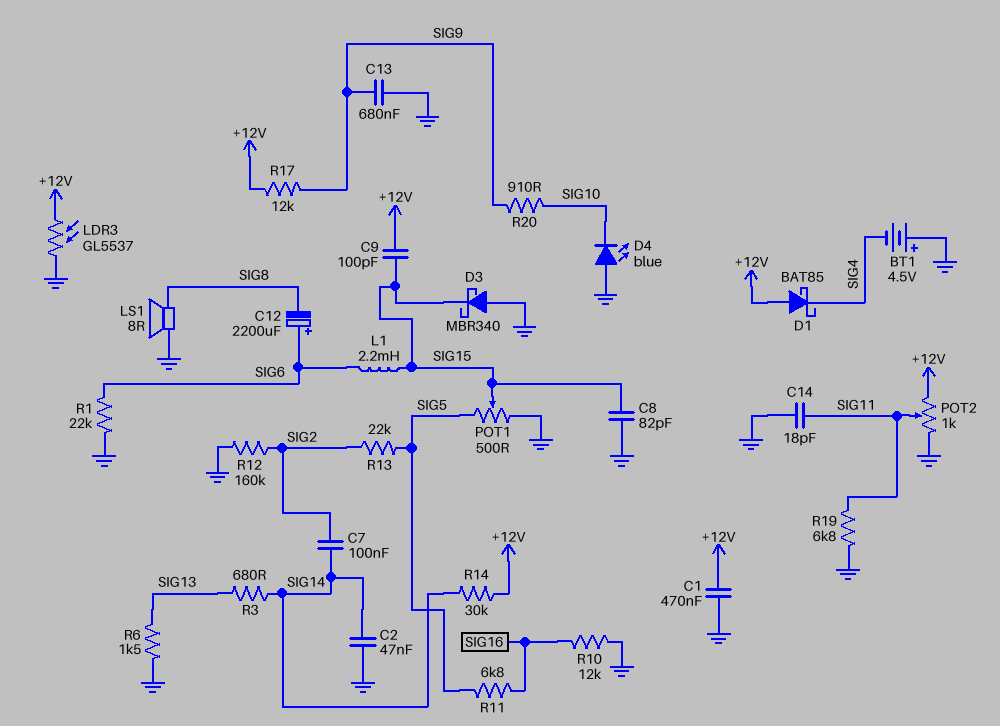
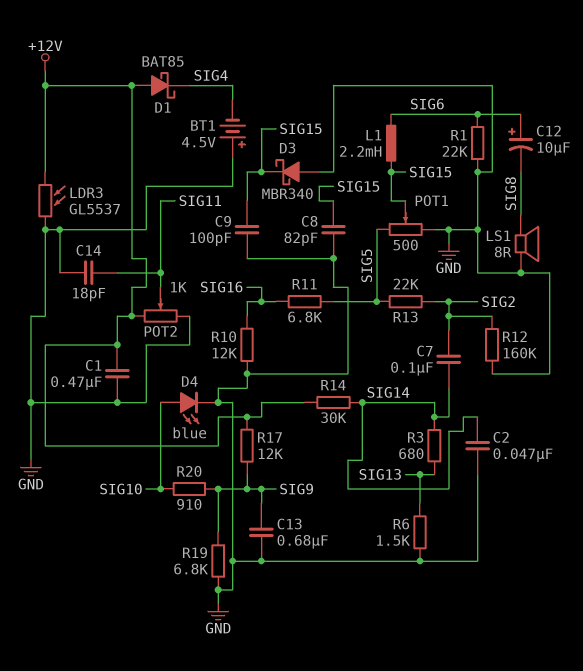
C9: 100pF (+12V, SIG15) -> 100pF (GND, SIG15)
C12: 2200uF (plus SIG6, minus SIG8) -> 10uF (plus SIG6, minus SIG8)
D4: LED blue (A GND, K SIG10) -> LED blue (A SIG10, K GND)
R19: 6.8k (GND, SIG11) -> 6.8k (GND, SIG9)

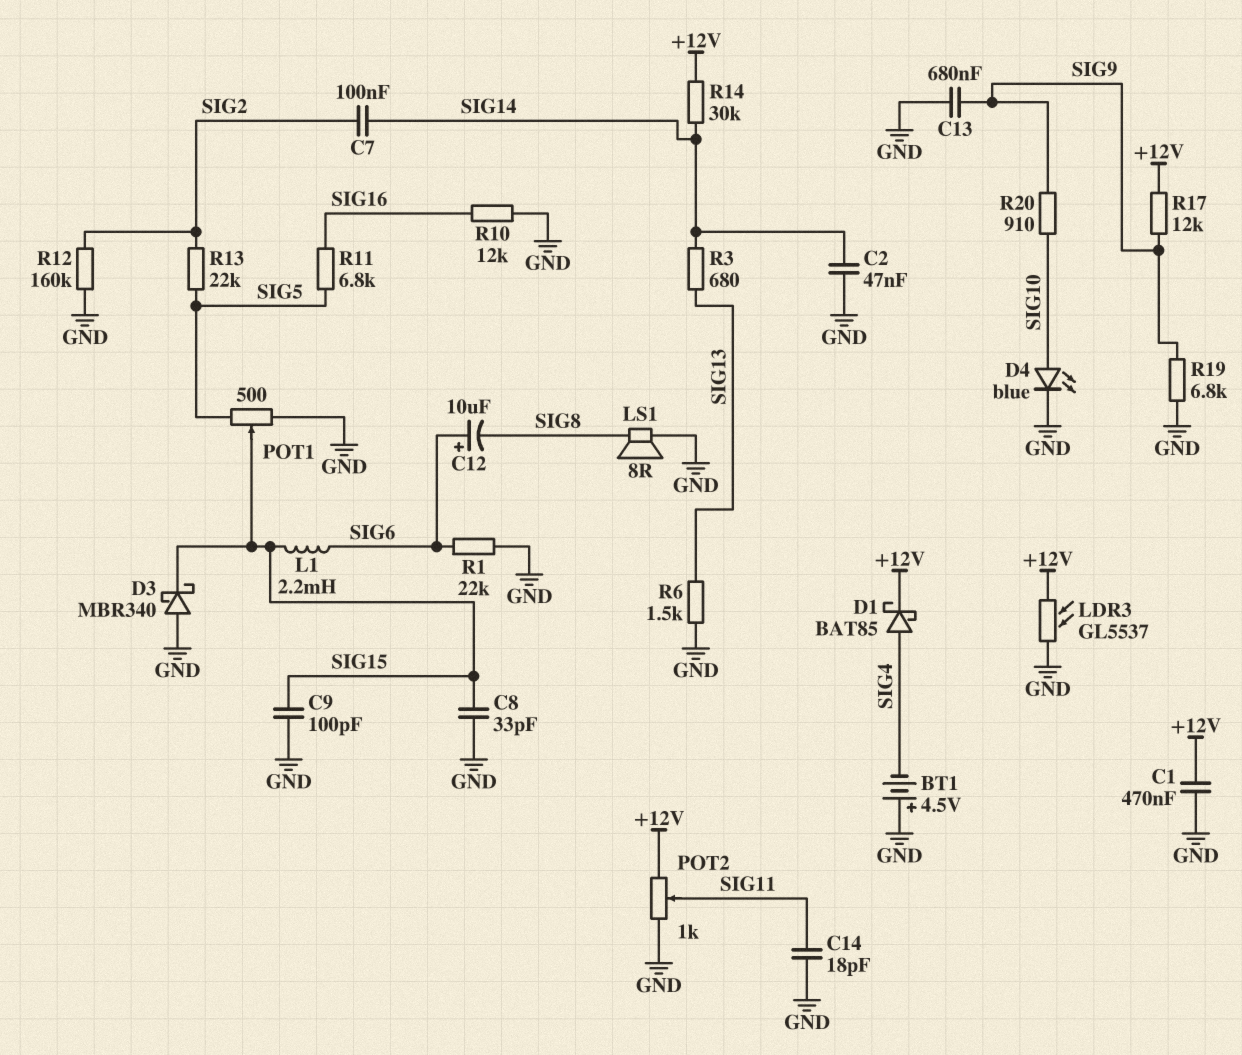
C8: 82pF (GND, SIG15) -> 33pF (GND, SIG15)
D1: schottky BAT85 (A +12V, K SIG4) -> schottky BAT85 (A SIG4, K +12V)

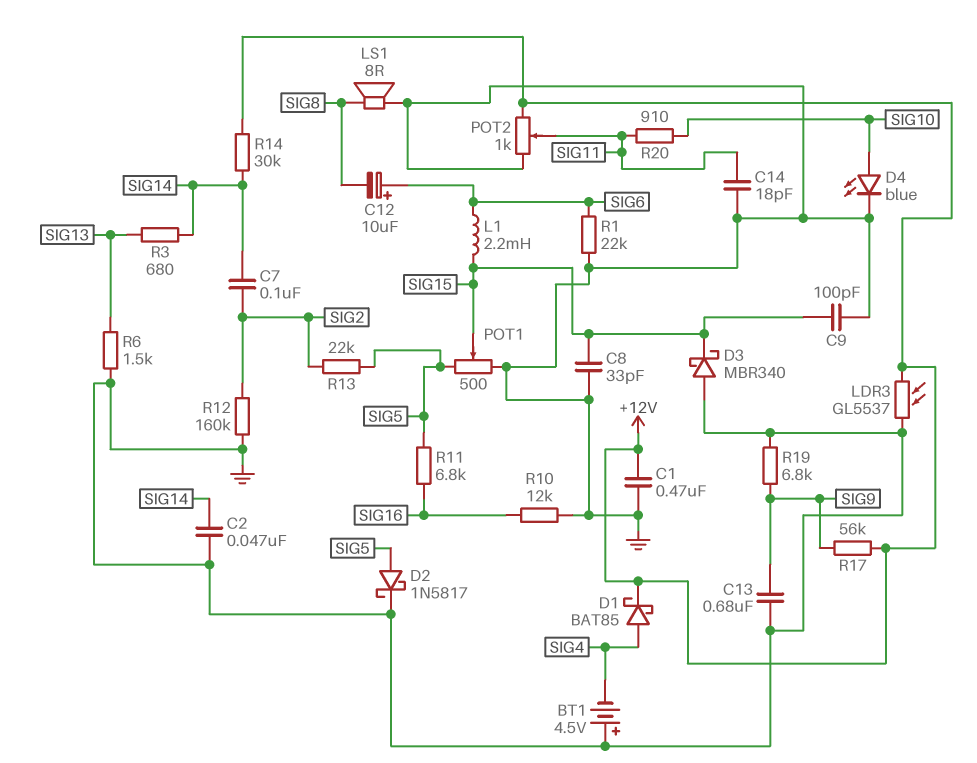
D2: none -> schottky 1N5817 (A SIG5, K GND)
R17: 12k (+12V, SIG9) -> 56k (+12V, SIG9)
R20: 910 (SIG9, SIG10) -> 910 (SIG10, SIG11)

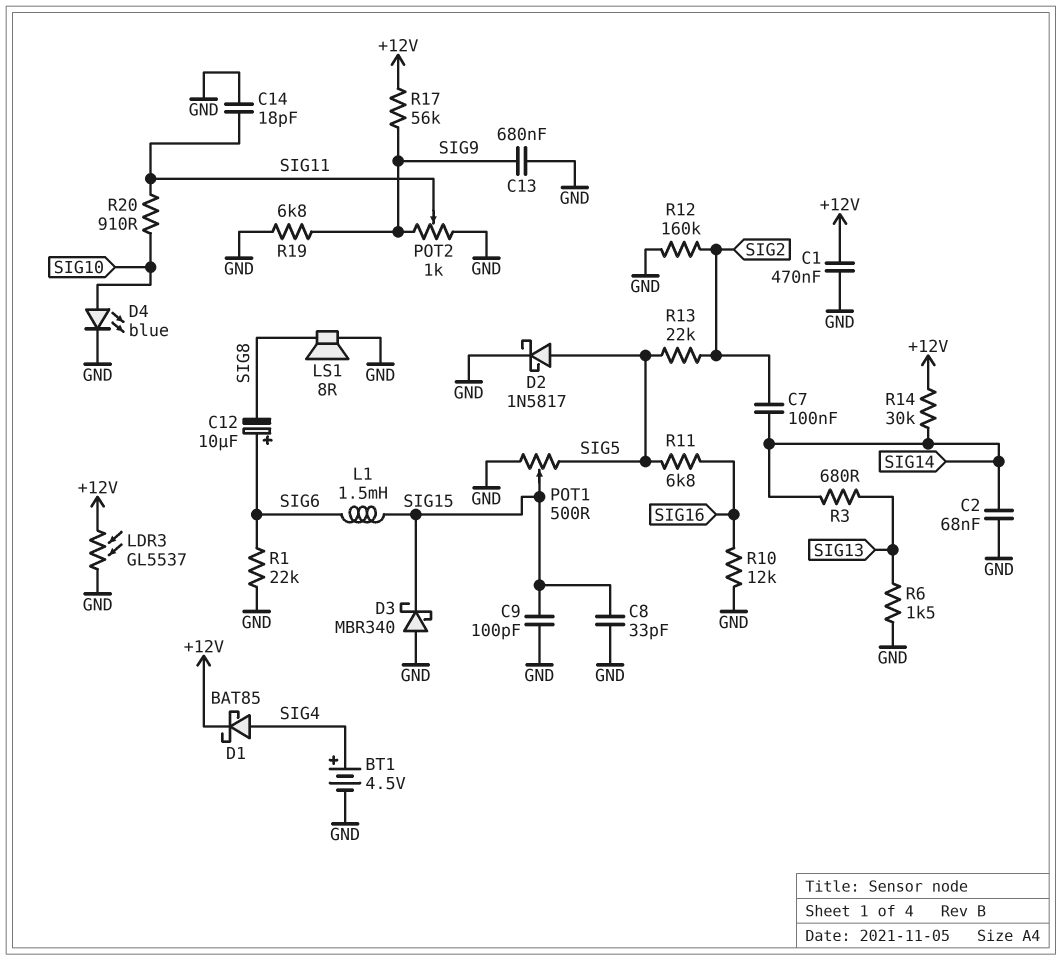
BT1: 4.5V (plus GND, minus SIG4) -> 4.5V (plus SIG4, minus GND)
C2: 47nF (GND, SIG14) -> 68nF (GND, SIG14)
L1: 2.2mH (SIG6, SIG15) -> 1.5mH (SIG6, SIG15)
POT2: 1k (+12V, GND, wiper SIG11) -> 1k (GND, SIG9, wiper SIG11)

